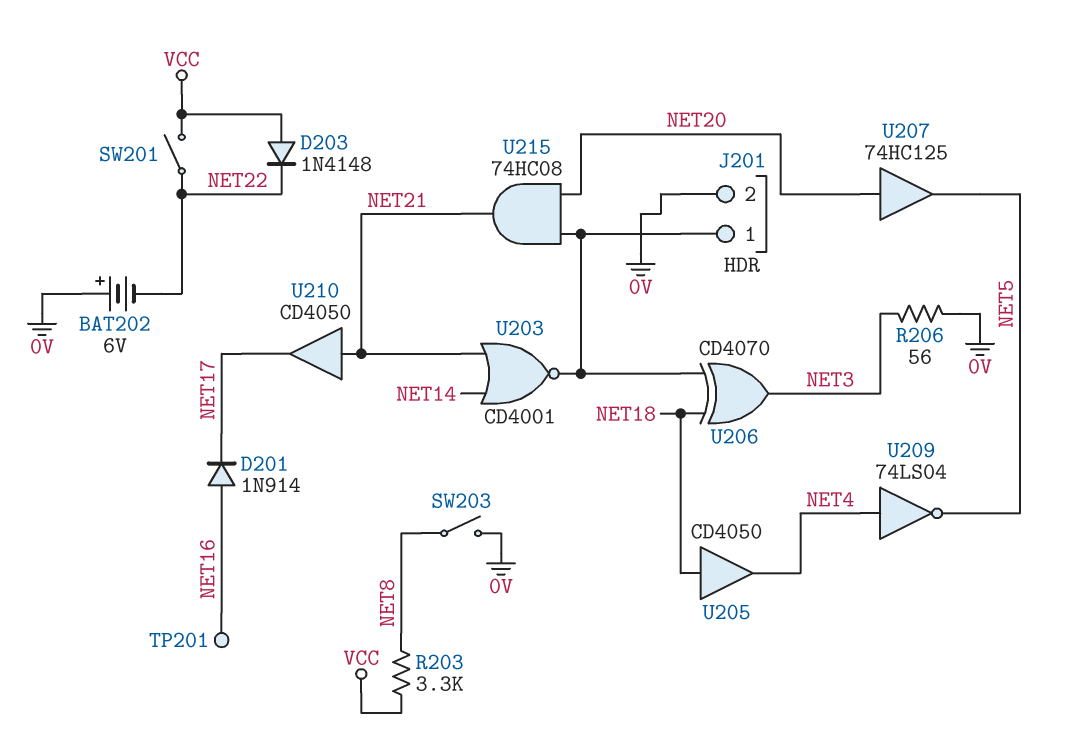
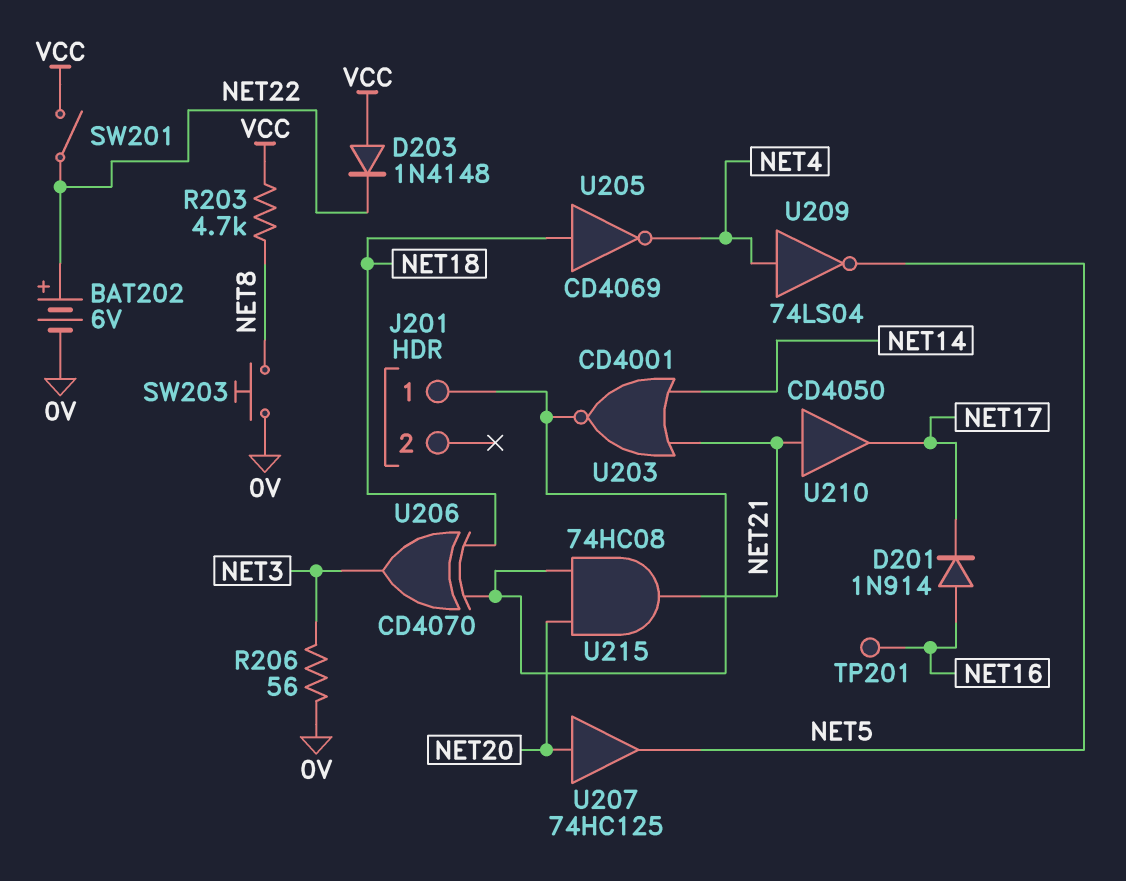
BAT202: 6V (plus 0V, minus NET22) -> 6V (plus NET22, minus 0V)
J201 pin 2: 0V -> none
R203: 3.3k (NET8, VCC) -> 4.7k (NET8, VCC)
SW203: switch (0V, NET8) -> button (0V, NET8)
U205: buffer CD4050 (in NET18, out NET4) -> NOT CD4069 (in NET18, out NET4)

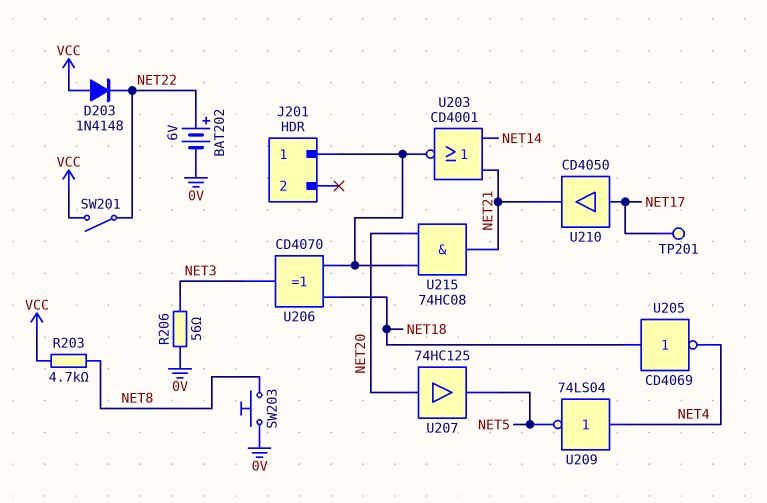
D201: diode 1N914 (A NET16, K NET17) -> none
TP201: test point (NET16) -> test point (NET17)
U210: buffer CD4050 (in NET21, out NET17) -> buffer CD4050 (in NET17, out NET21)

